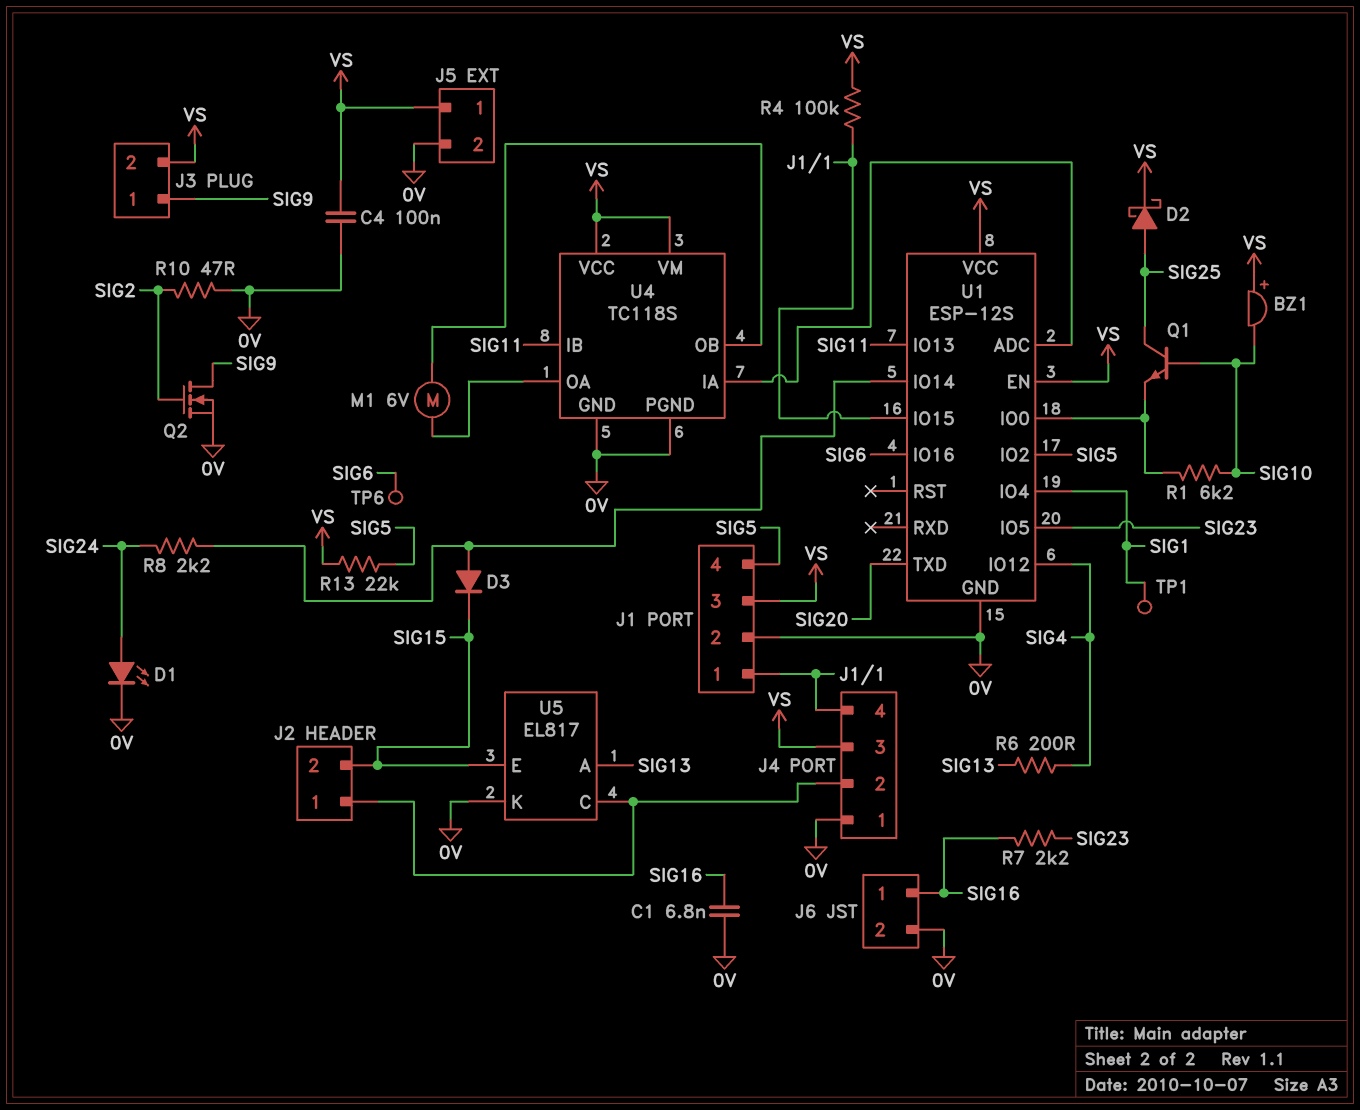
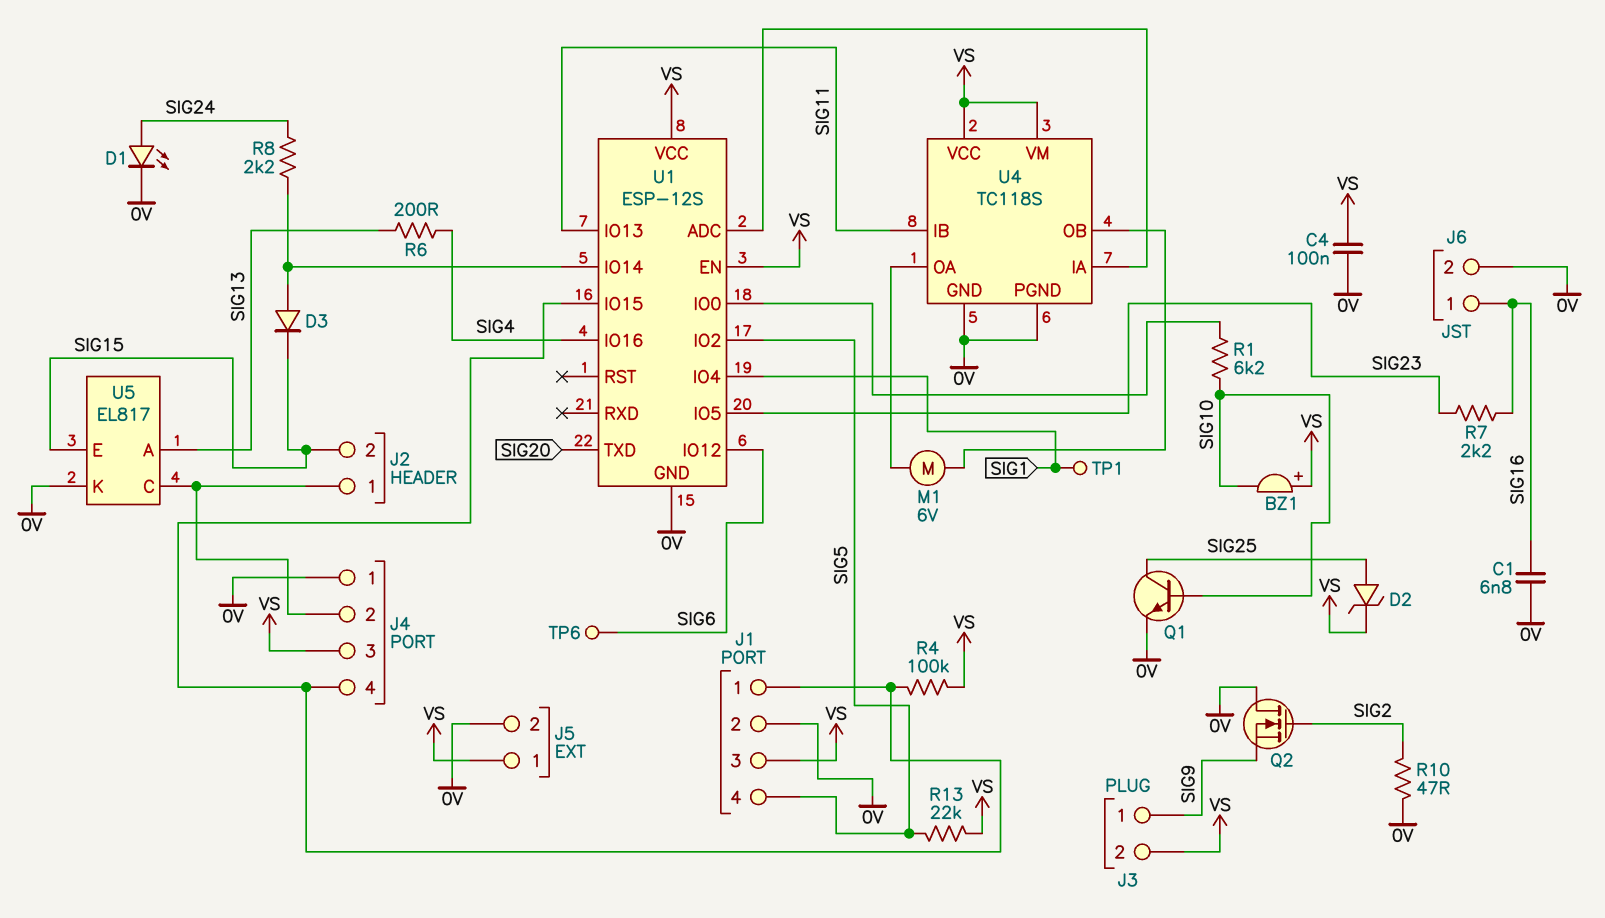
D2: schottky (A SIG25, K VS) -> zener (A SIG25, K VS)
Q1: NPN (B SIG10, C SIG25, E U1/IO0) -> NPN (B SIG10, C SIG25, E 0V)
Q2: NMOS (G SIG2, D SIG9, S 0V) -> NMOS (G SIG2, D 0V, S SIG9)
U1 pin IO12: SIG4 -> SIG6
U1 pin IO16: SIG6 -> SIG4

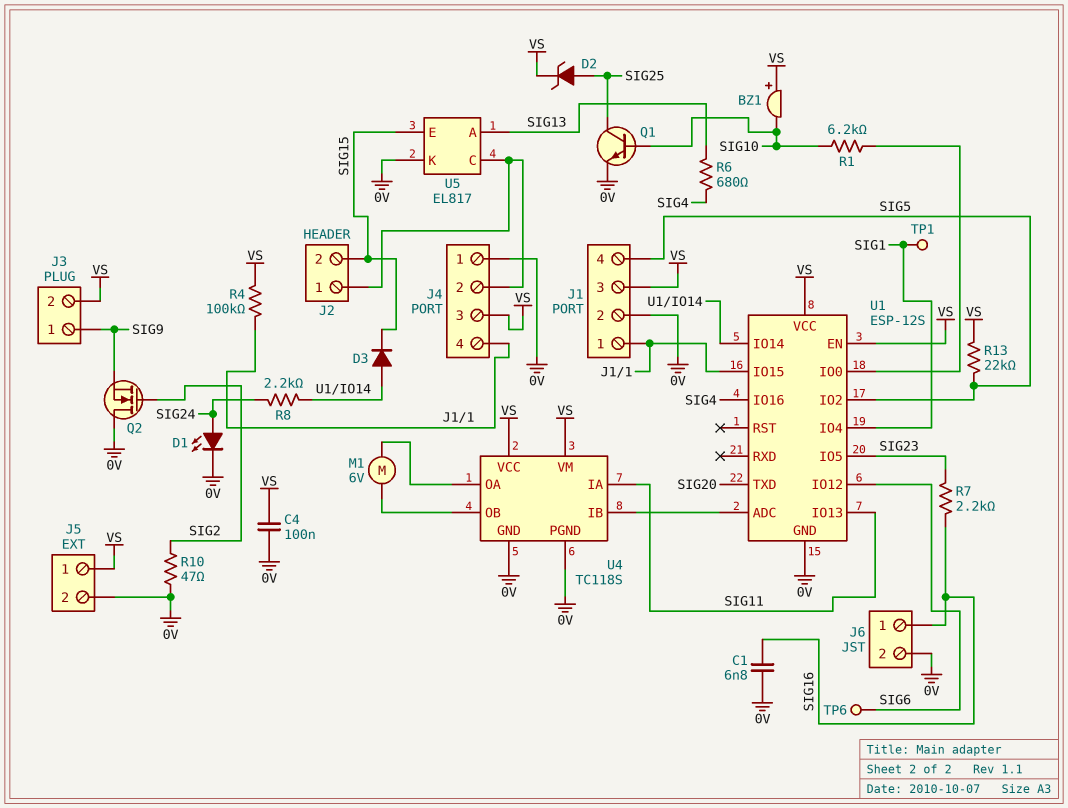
R6: 200 (SIG4, SIG13) -> 680 (SIG4, SIG13)
U4 pin IA: U1/ADC -> SIG11
U4 pin IB: SIG11 -> U1/ADC

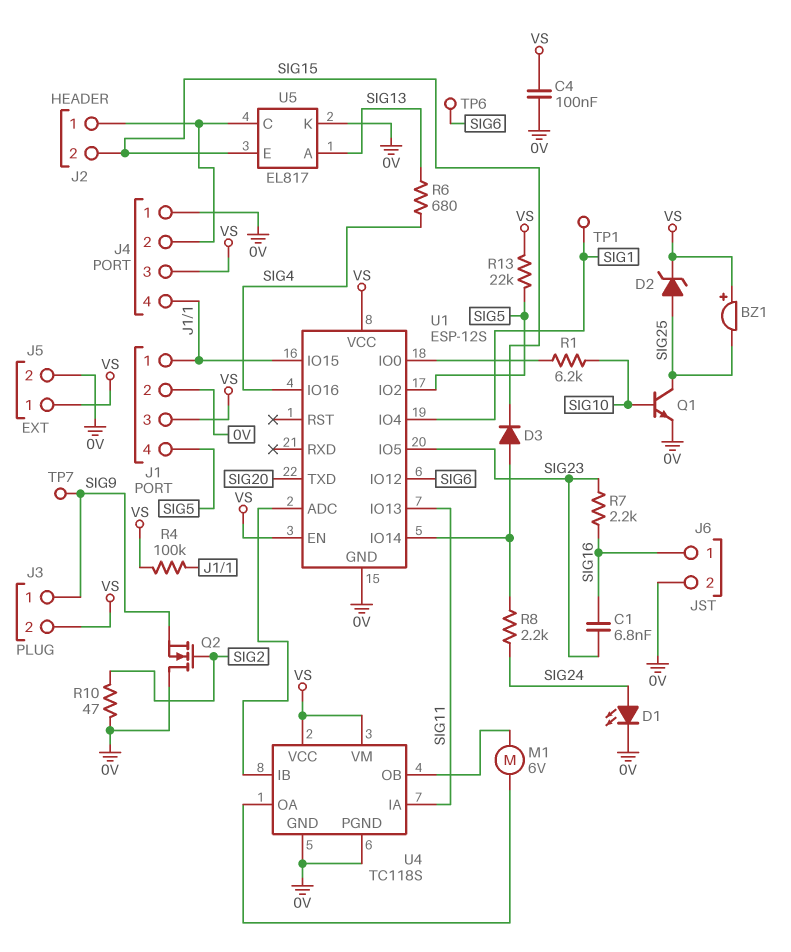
BZ1: buzzer (plus VS, minus SIG10) -> buzzer (plus VS, minus SIG25)
C1: 6.8nF (0V, SIG16) -> 6.8nF (SIG16, SIG23)
TP7: none -> test point (SIG9)

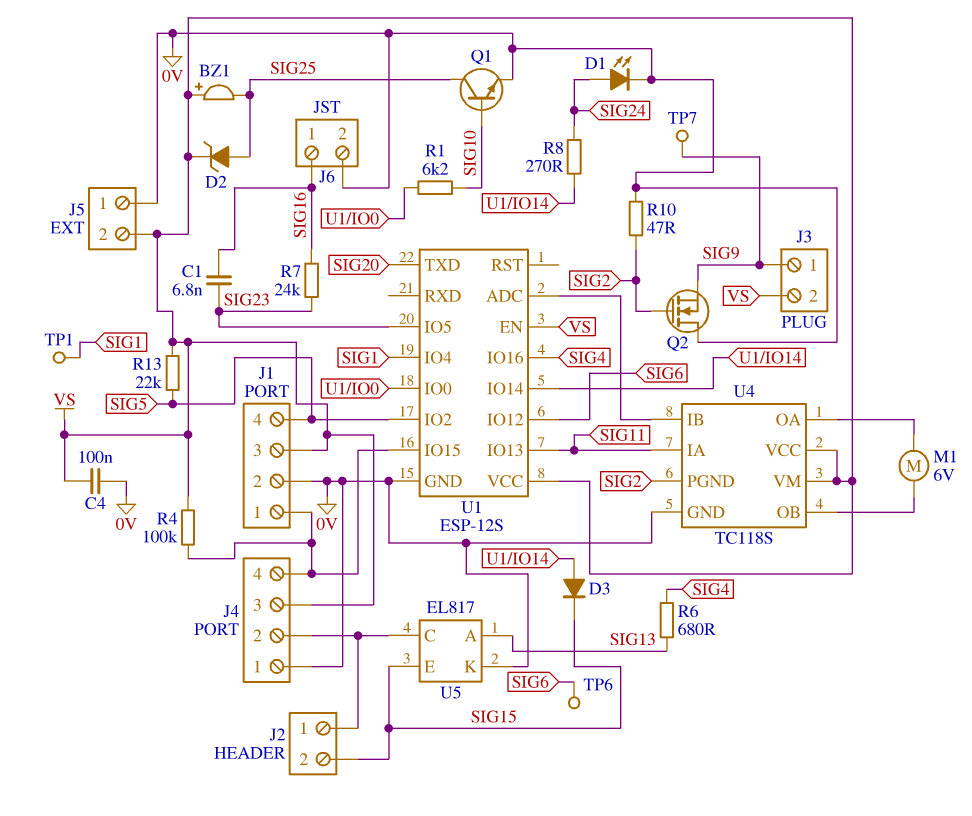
J5 pin 1: VS -> 0V
J5 pin 2: 0V -> VS
R7: 2.2k (SIG16, SIG23) -> 24k (SIG16, SIG23)
R8: 2.2k (SIG24, U1/IO14) -> 270 (SIG24, U1/IO14)
U4 pin PGND: 0V -> SIG2

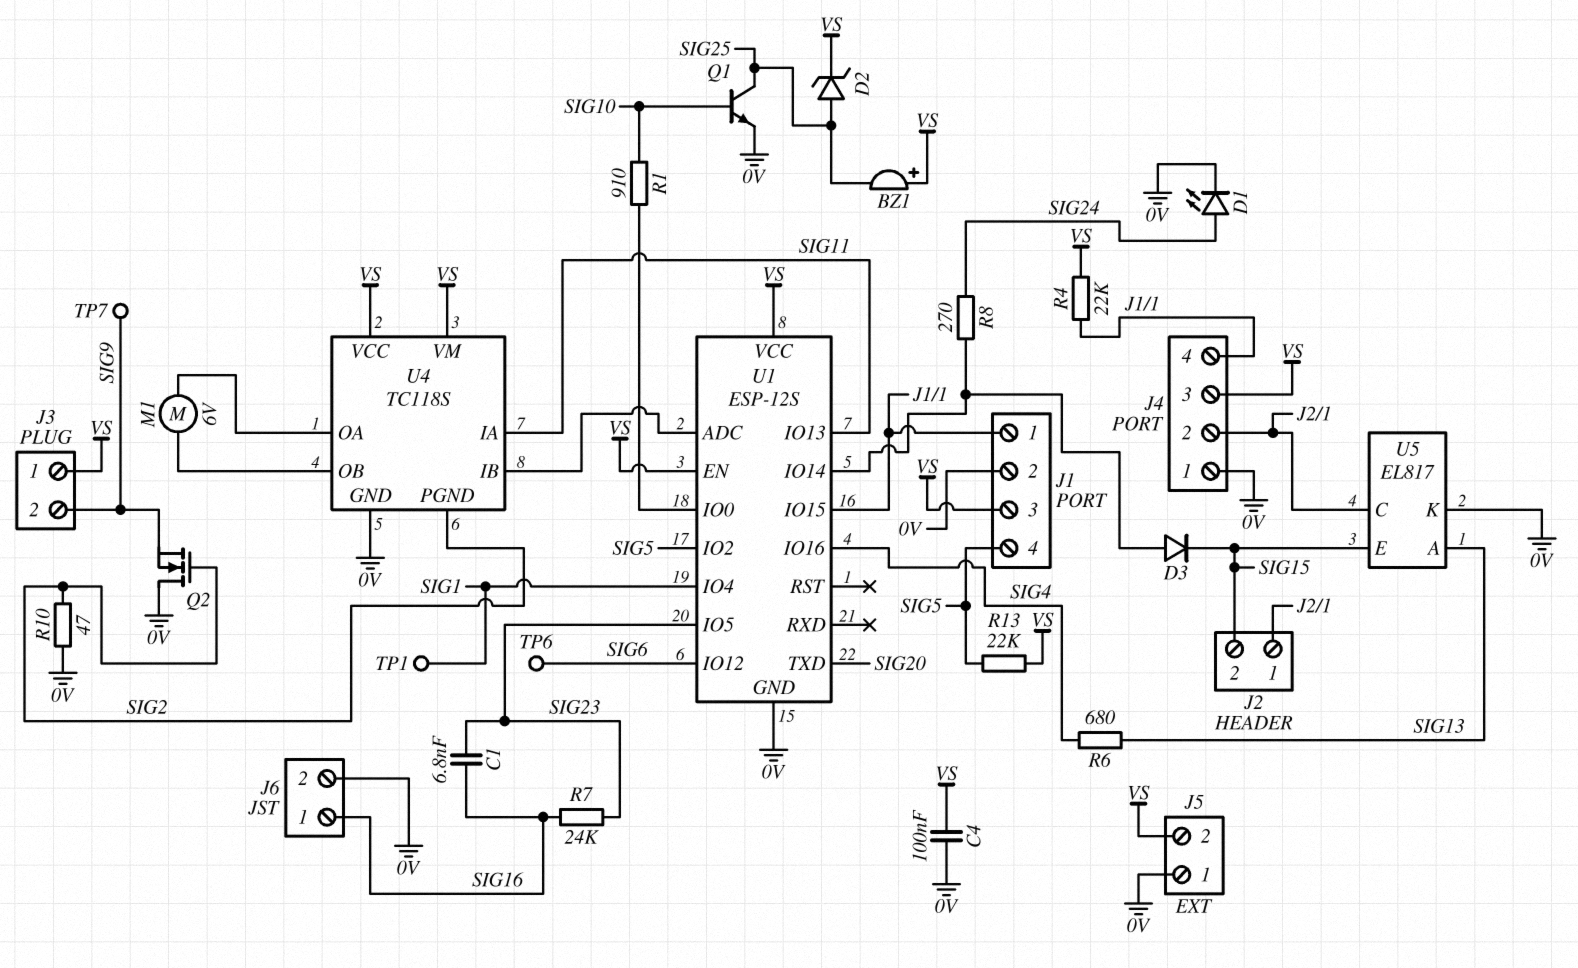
J3 pin 1: SIG9 -> VS
J3 pin 2: VS -> SIG9
R1: 6.2k (SIG10, U1/IO0) -> 910 (SIG10, U1/IO0)
R4: 100k (J1/1, VS) -> 22k (J1/1, VS)

